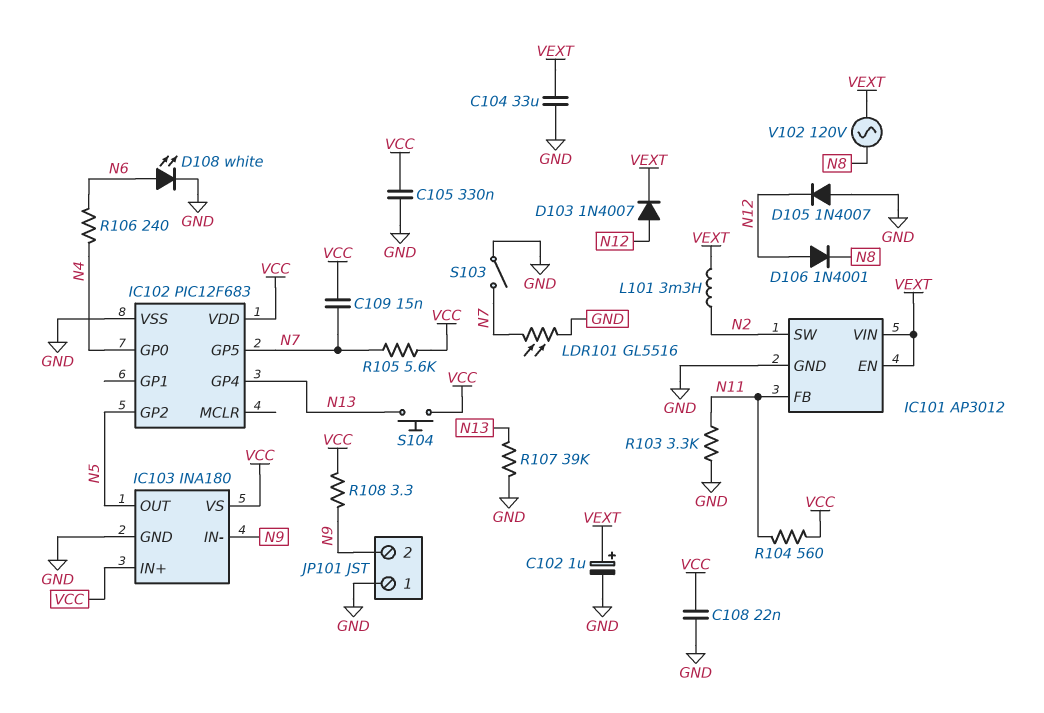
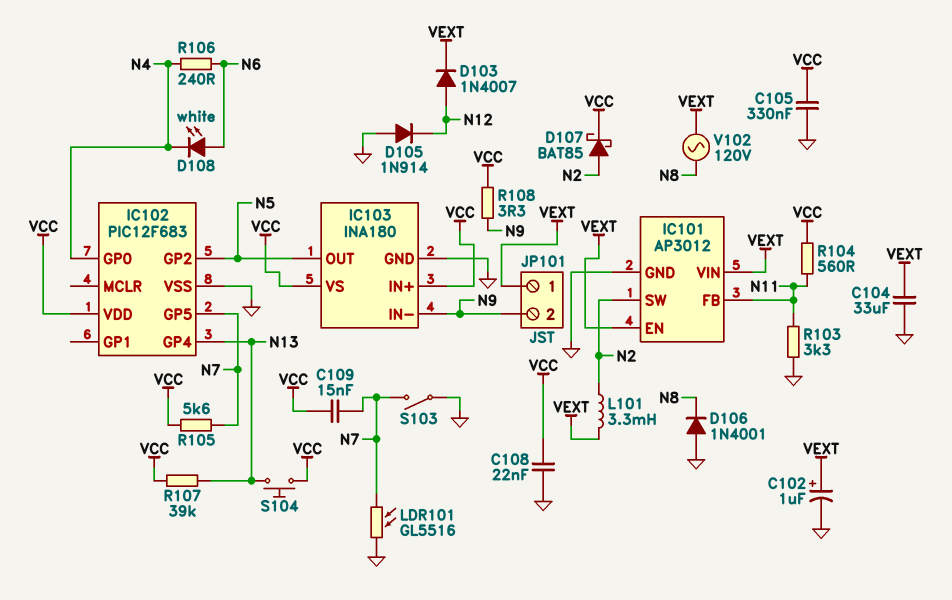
D105: diode 1N4007 (A GND, K N12) -> diode 1N914 (A GND, K N12)
D106: diode 1N4001 (A N12, K N8) -> diode 1N4001 (A GND, K N8)
D107: none -> schottky BAT85 (A N2, K VCC)
D108: LED white (A N6, K GND) -> LED white (A N6, K N4)
JP101 pin 1: GND -> VEXT
R107: 39k (GND, N13) -> 39k (N13, VCC)

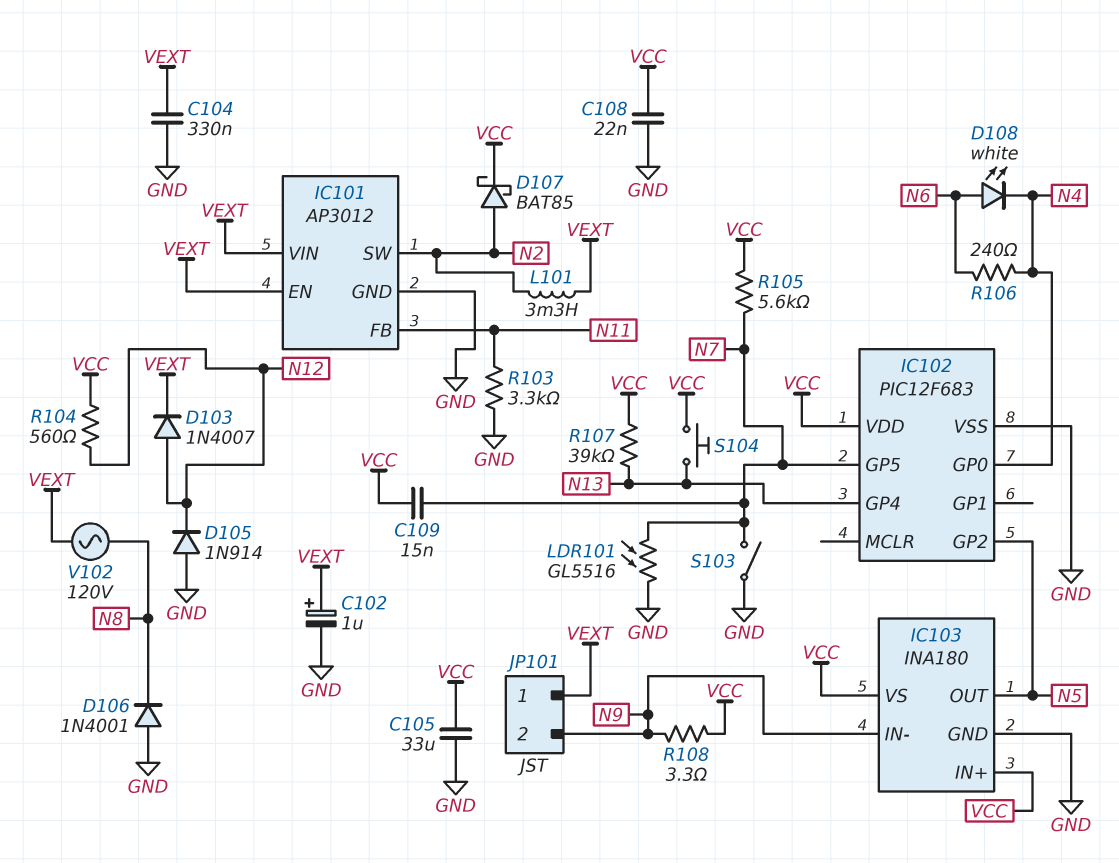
C104: 33uF (GND, VEXT) -> 330nF (GND, VEXT)
C105: 330nF (GND, VCC) -> 33uF (GND, VCC)
R104: 560 (N11, VCC) -> 560 (N12, VCC)

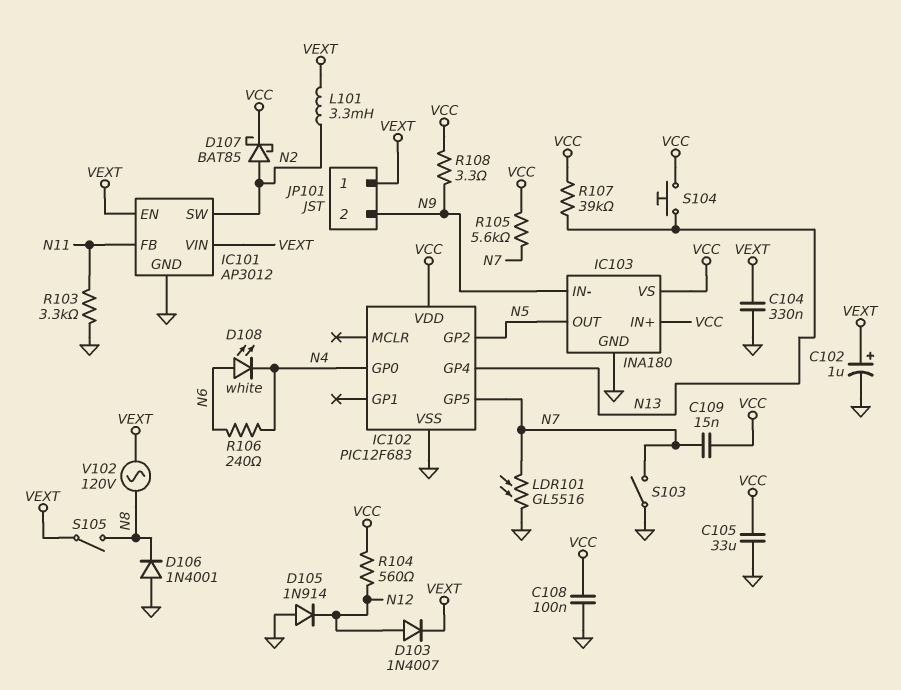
C108: 22nF (GND, VCC) -> 100nF (GND, VCC)
S105: none -> switch (N8, VEXT)

